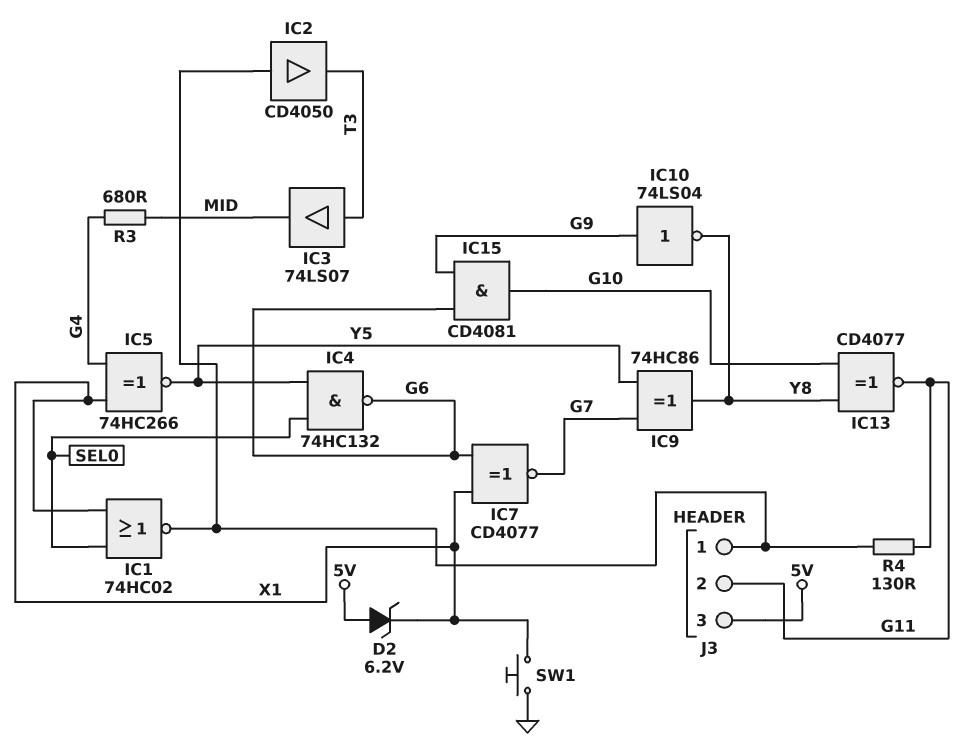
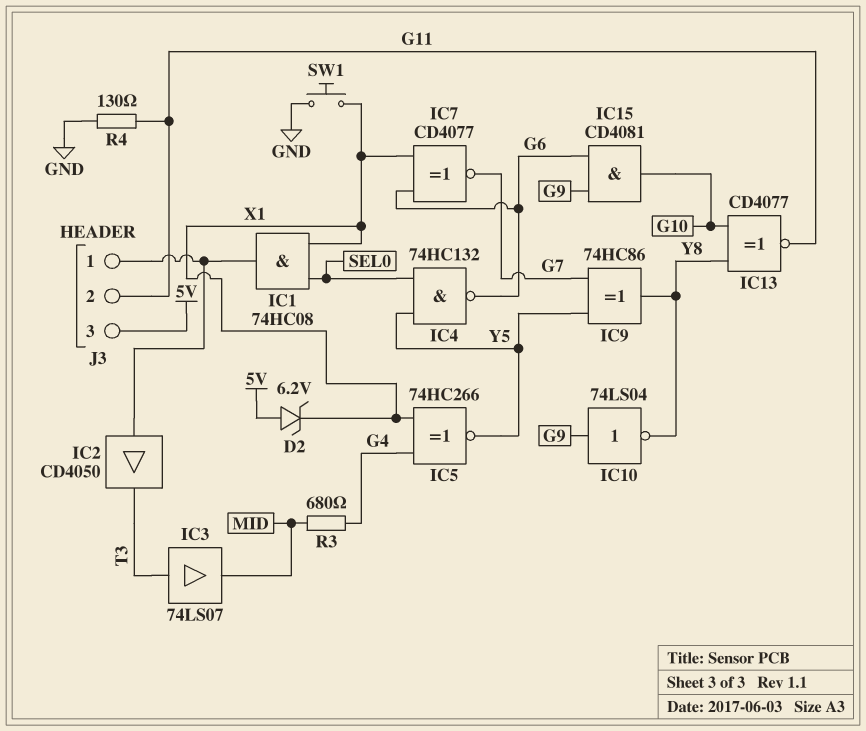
IC1: NOR 74HC02 (in SEL0, in X1, out J3/1) -> AND 74HC08 (in SEL0, in X1, out J3/1)
R4: 130 (G11, J3/1) -> 130 (G11, GND)

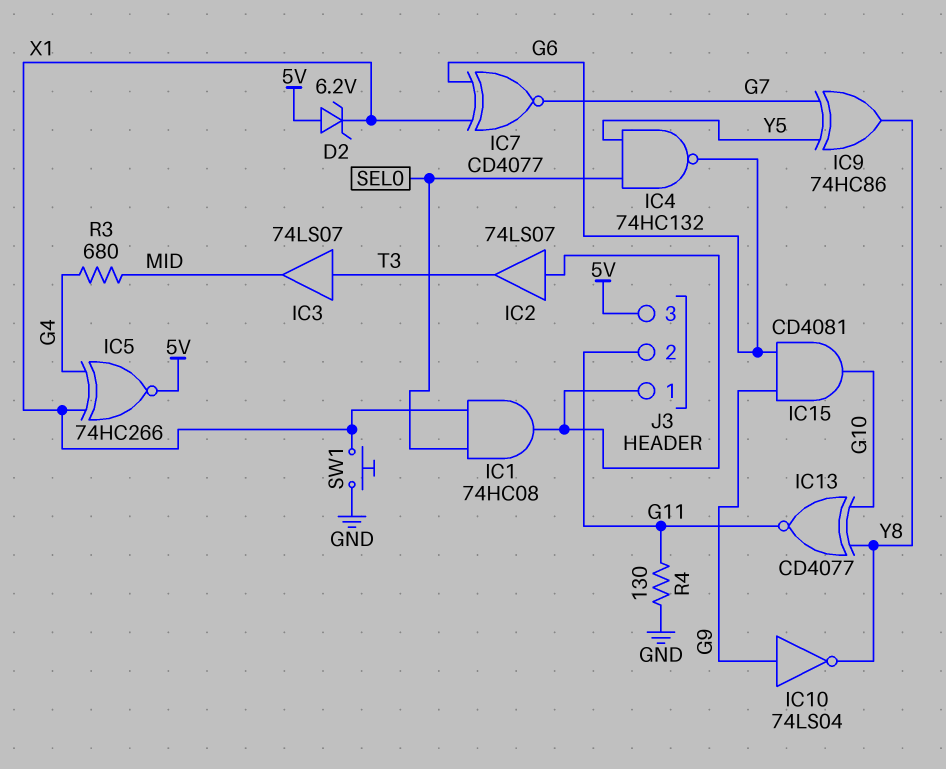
IC2: buffer CD4050 (in J3/1, out T3) -> buffer 74LS07 (in J3/1, out T3)
IC5: XNOR 74HC266 (in G4, in X1, out Y5) -> XNOR 74HC266 (in G4, in X1, out 5V)

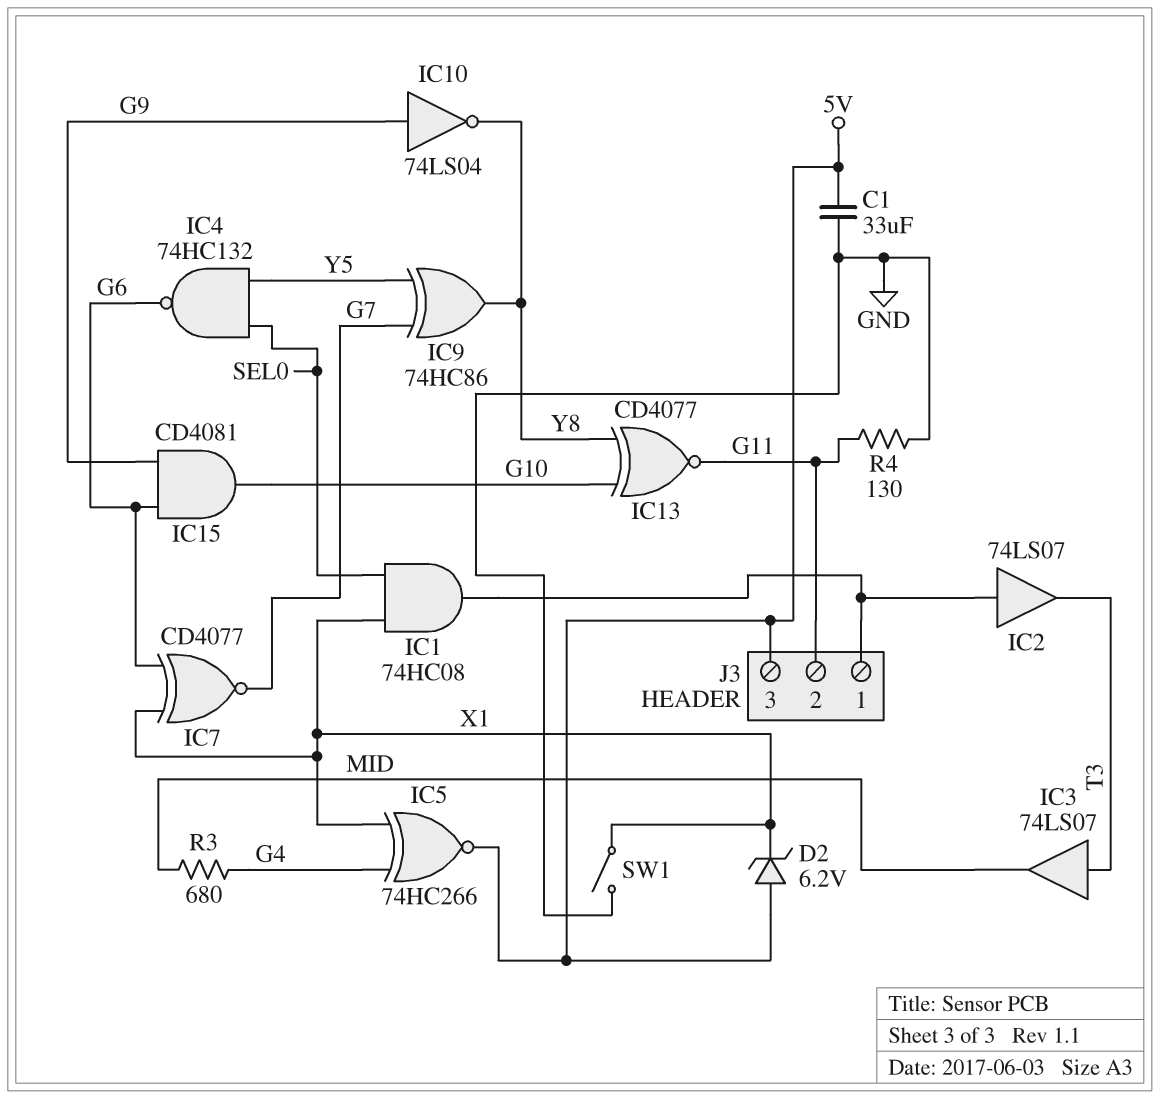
C1: none -> 33uF (5V, GND)
SW1: button (GND, X1) -> switch (GND, X1)

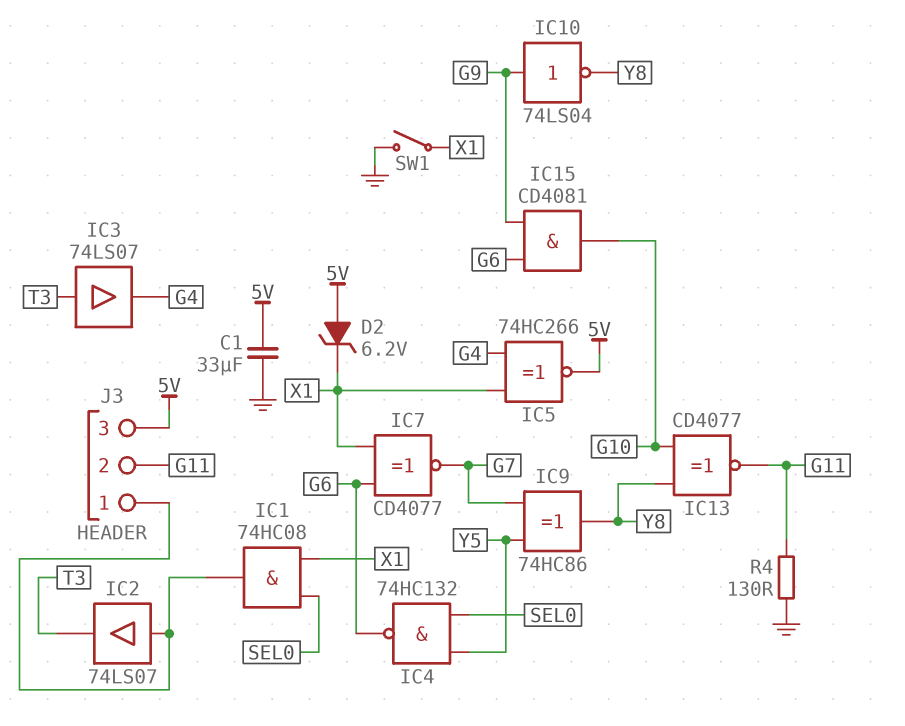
IC3: buffer 74LS07 (in T3, out MID) -> buffer 74LS07 (in T3, out G4)
R3: 680 (G4, MID) -> none

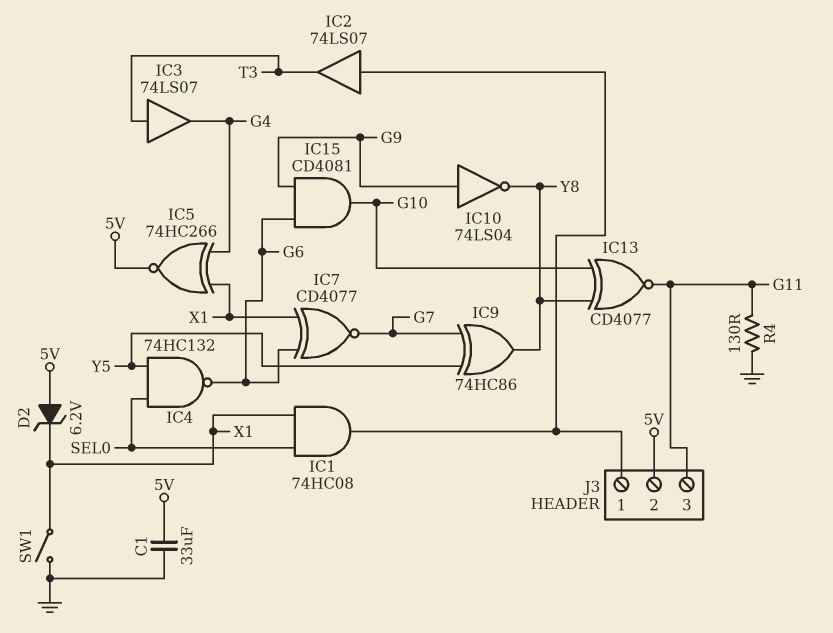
J3 pin 2: G11 -> 5V
J3 pin 3: 5V -> G11

